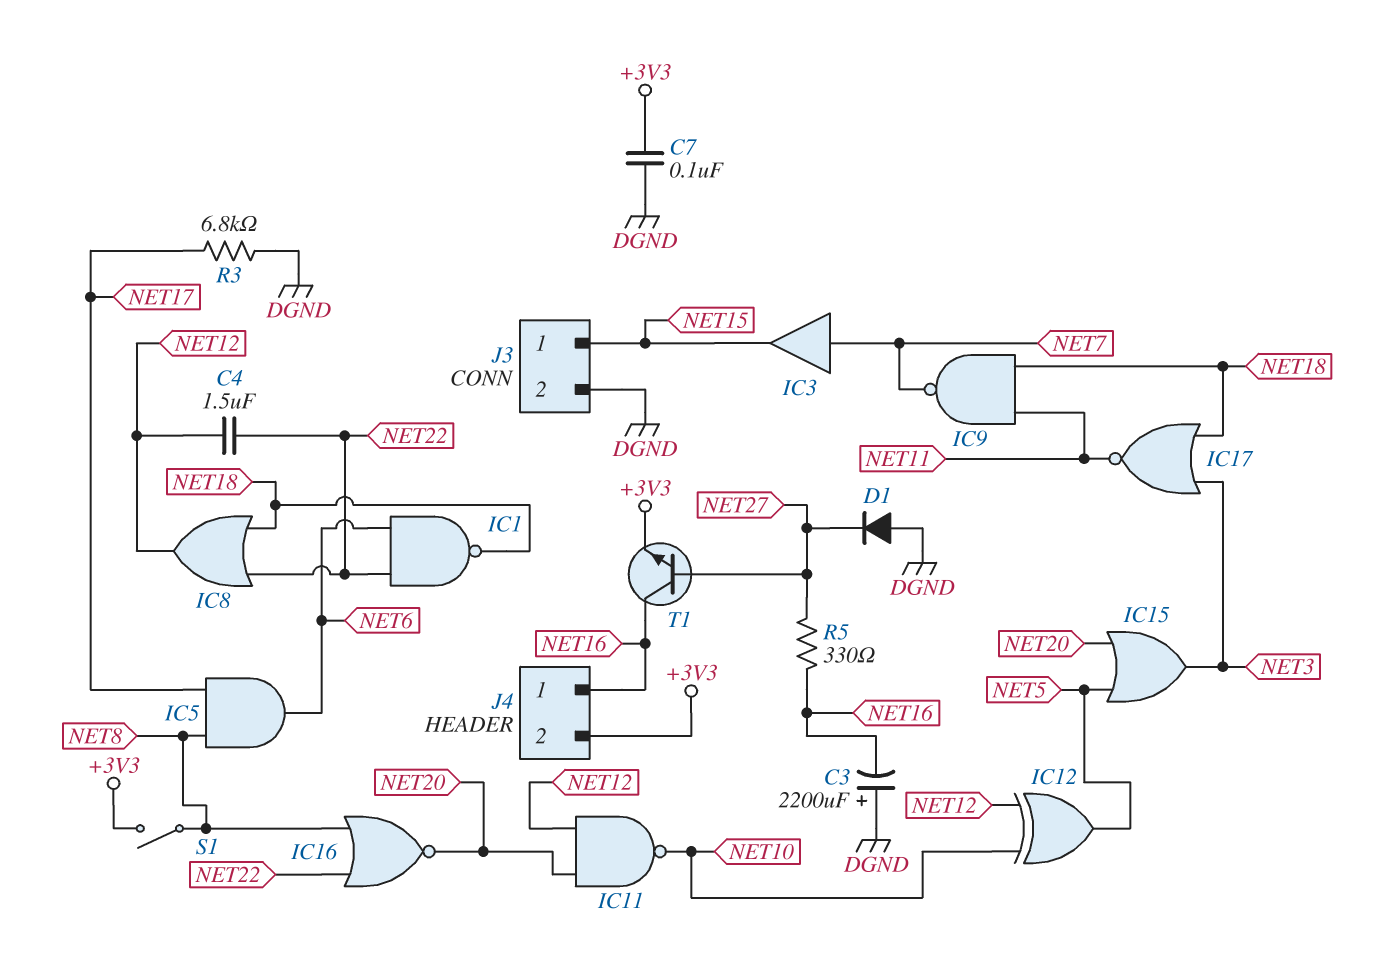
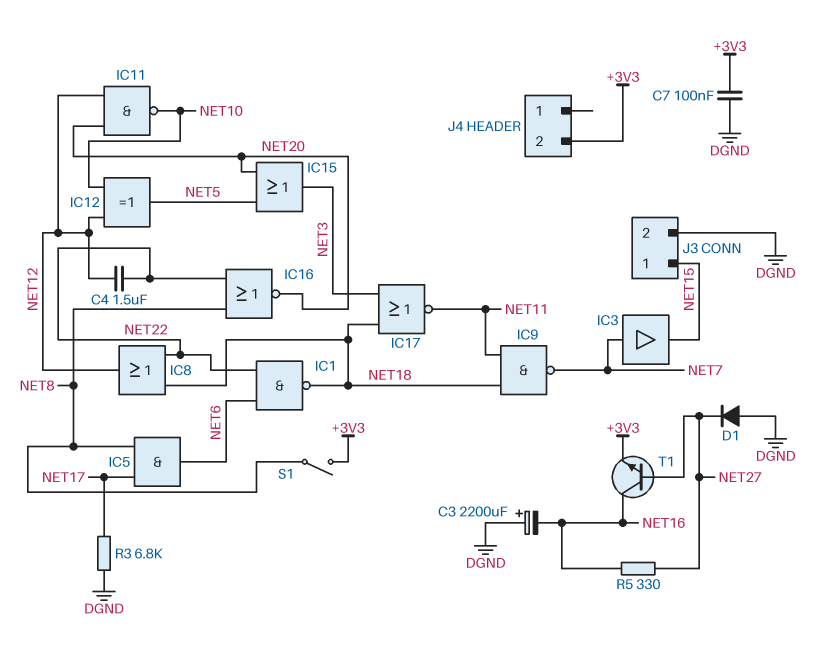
J4 pin 1: NET16 -> none

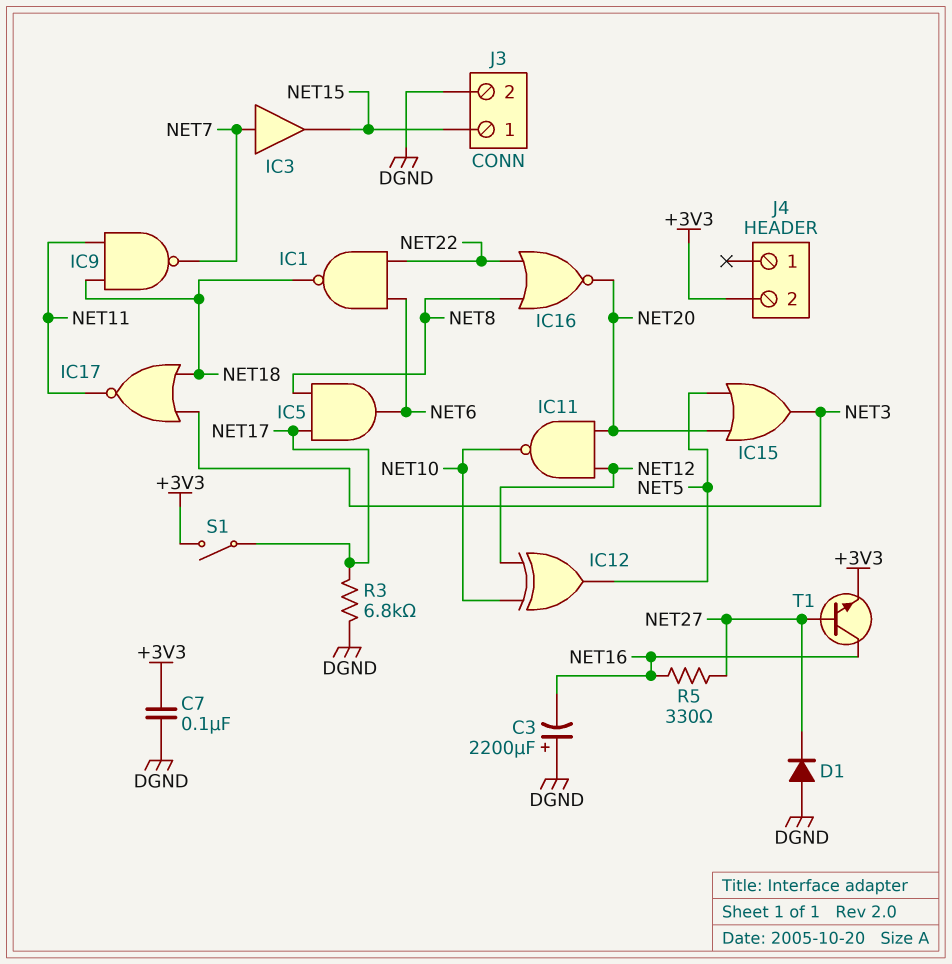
C4: 1.5uF (NET12, NET22) -> none
IC8: OR (in NET18, in NET22, out NET12) -> none
S1: switch (+3V3, NET8) -> switch (+3V3, NET17)

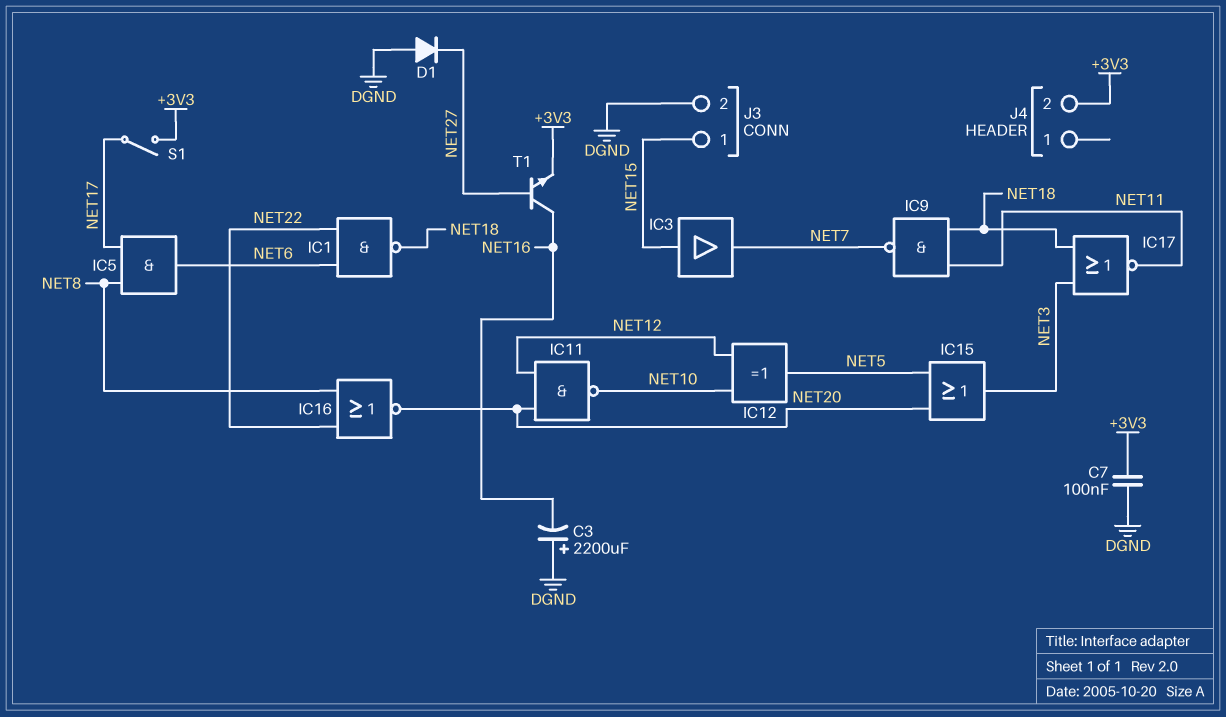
IC3: buffer (in NET7, out NET15) -> buffer (in NET15, out NET7)
R3: 6.8k (DGND, NET17) -> none
R5: 330 (NET16, NET27) -> none

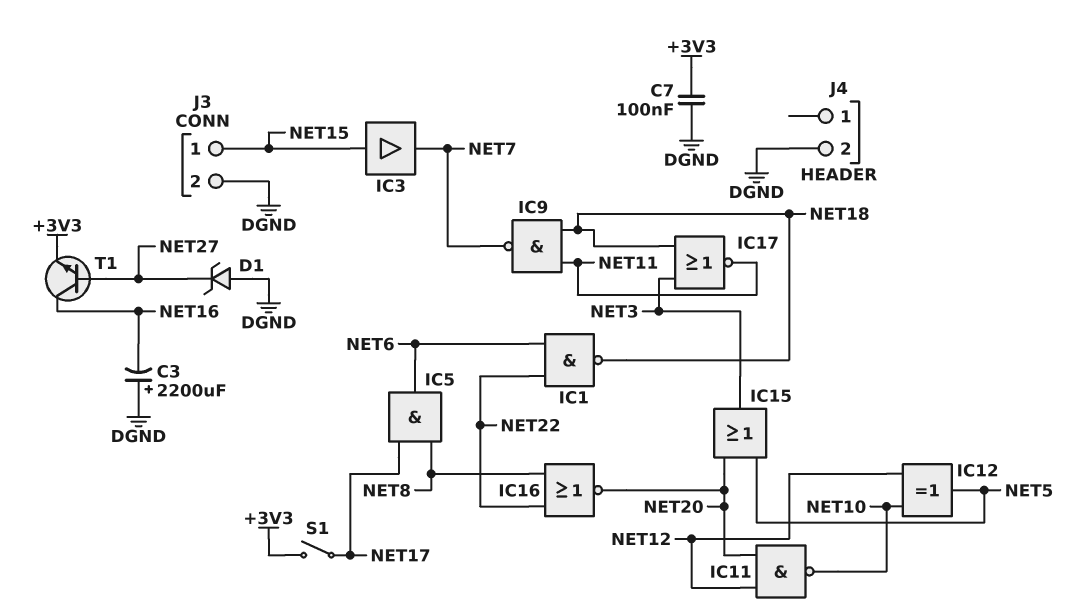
D1: diode (A DGND, K NET27) -> zener (A DGND, K NET27)
J4 pin 2: +3V3 -> DGND

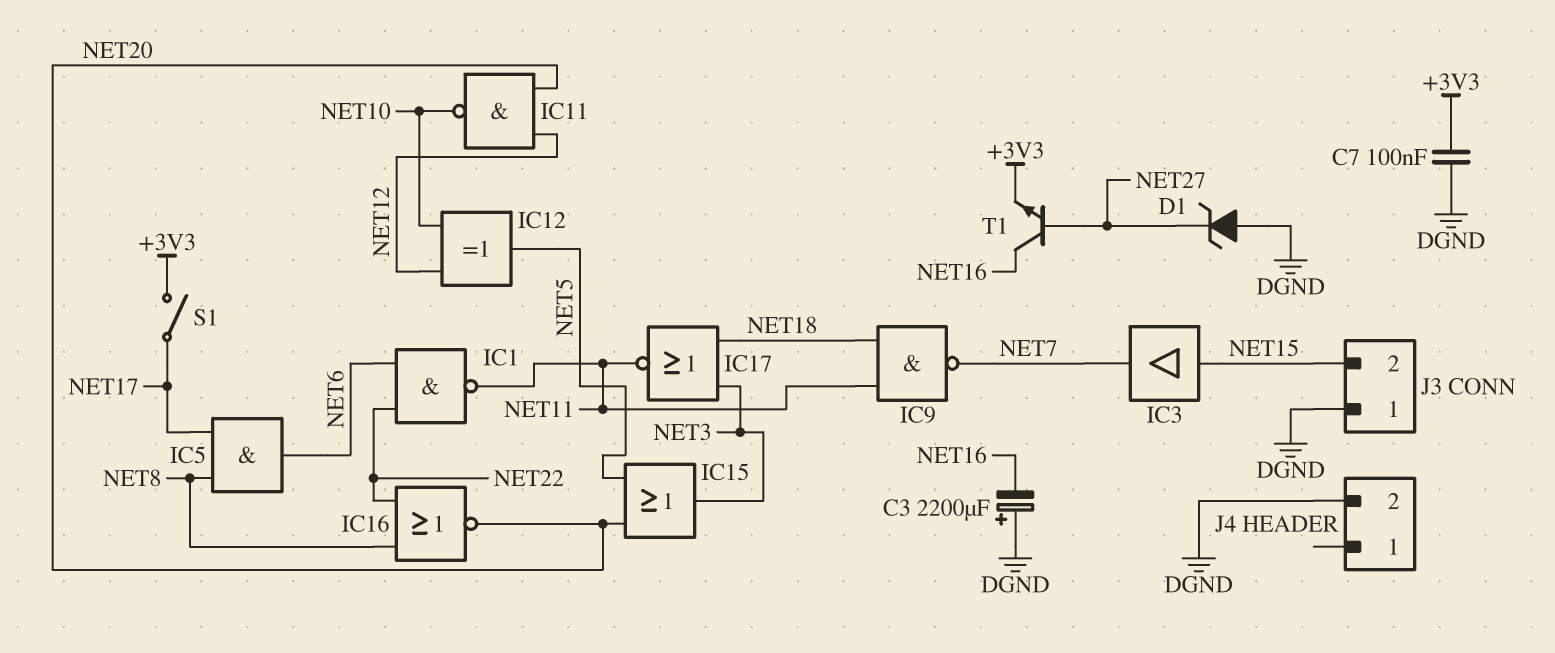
IC1: NAND (in NET6, in NET22, out NET18) -> NAND (in NET6, in NET22, out NET11)
J3 pin 1: NET15 -> DGND
J3 pin 2: DGND -> NET15

